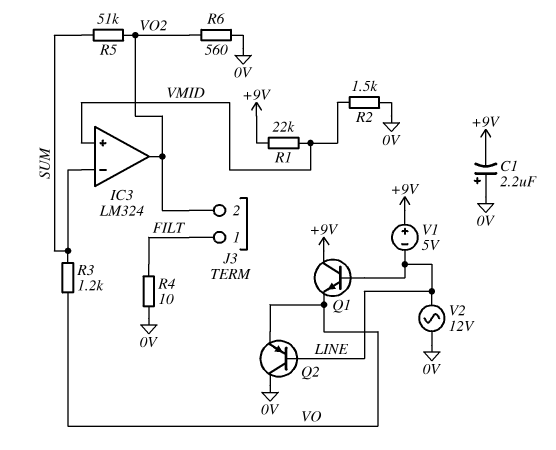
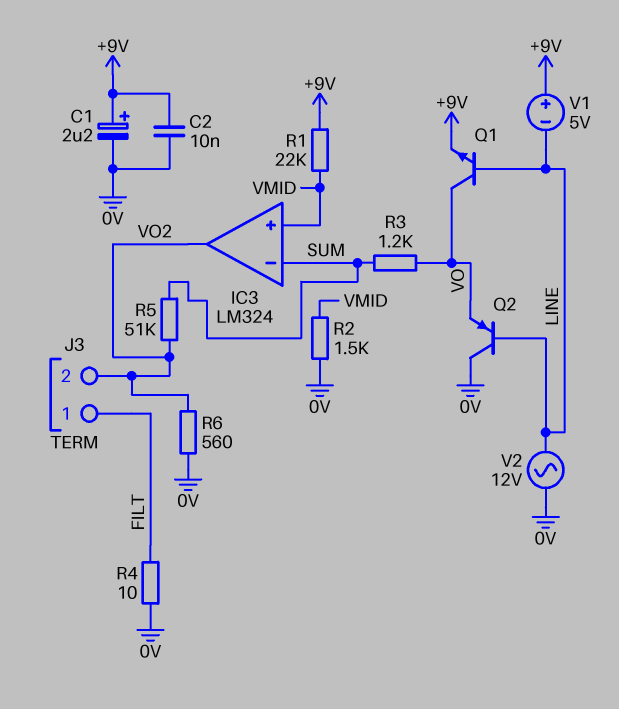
C1: 2.2uF (plus 0V, minus +9V) -> 2.2uF (plus +9V, minus 0V)
C2: none -> 10nF (+9V, 0V)
Q1: NPN (B LINE, C +9V, E VO) -> NPN (B LINE, C VO, E +9V)

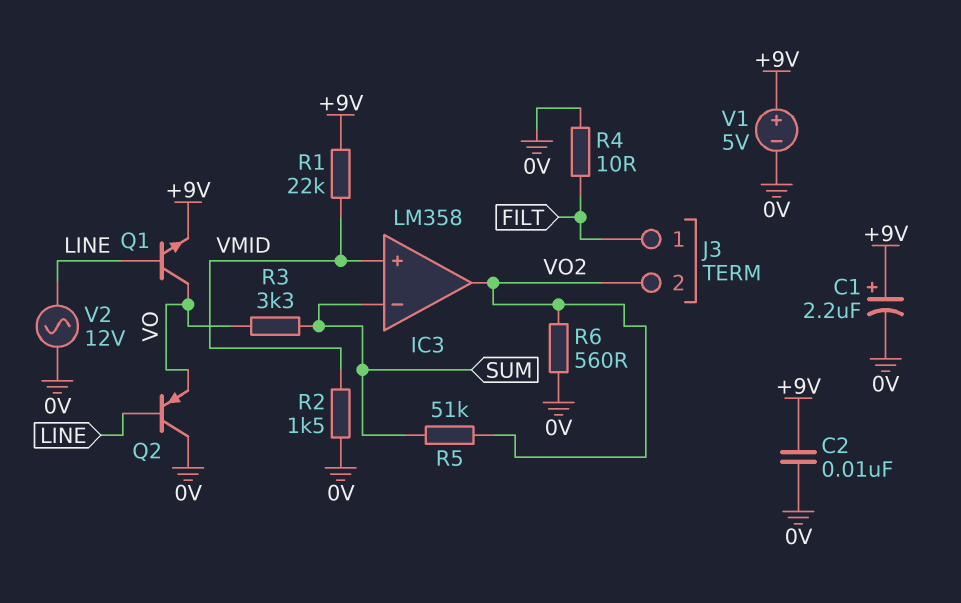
IC3: LM324 -> LM358
R3: 1.2k (SUM, VO) -> 3.3k (SUM, VO)
V1: 5V (plus +9V, minus LINE) -> 5V (plus +9V, minus 0V)

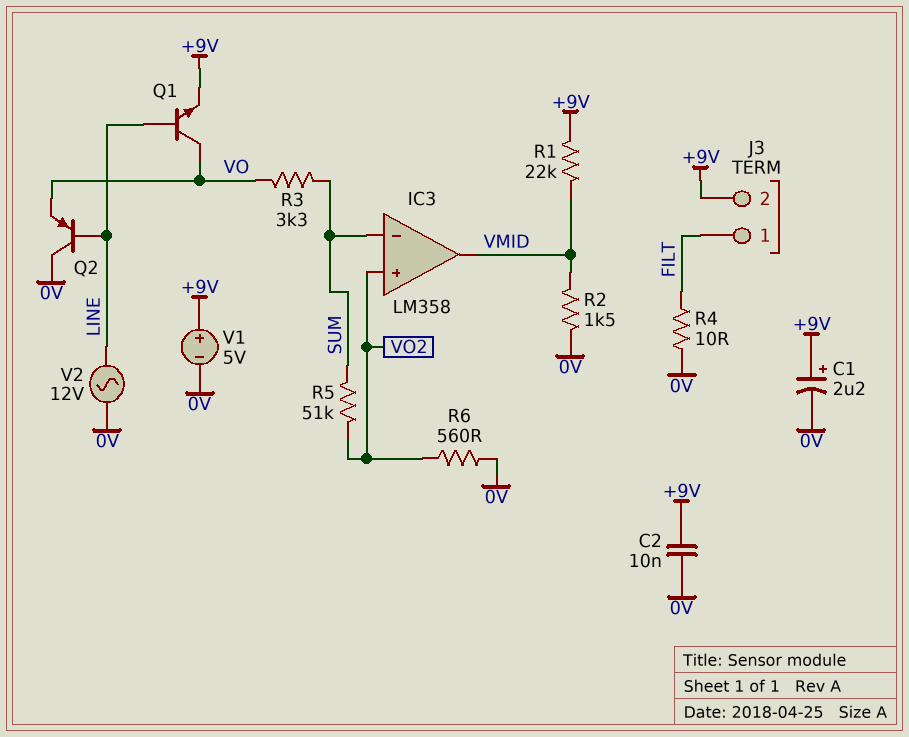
IC3 pin in+: VMID -> VO2
IC3 pin out: VO2 -> VMID
J3 pin 2: VO2 -> +9V

